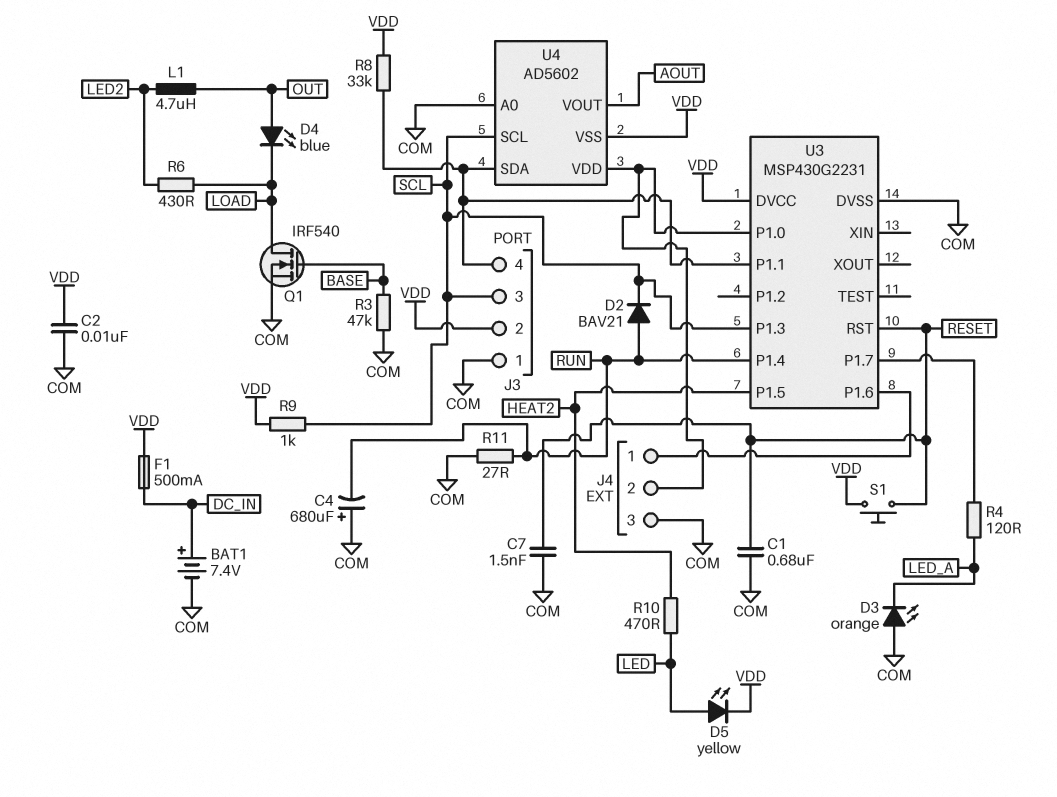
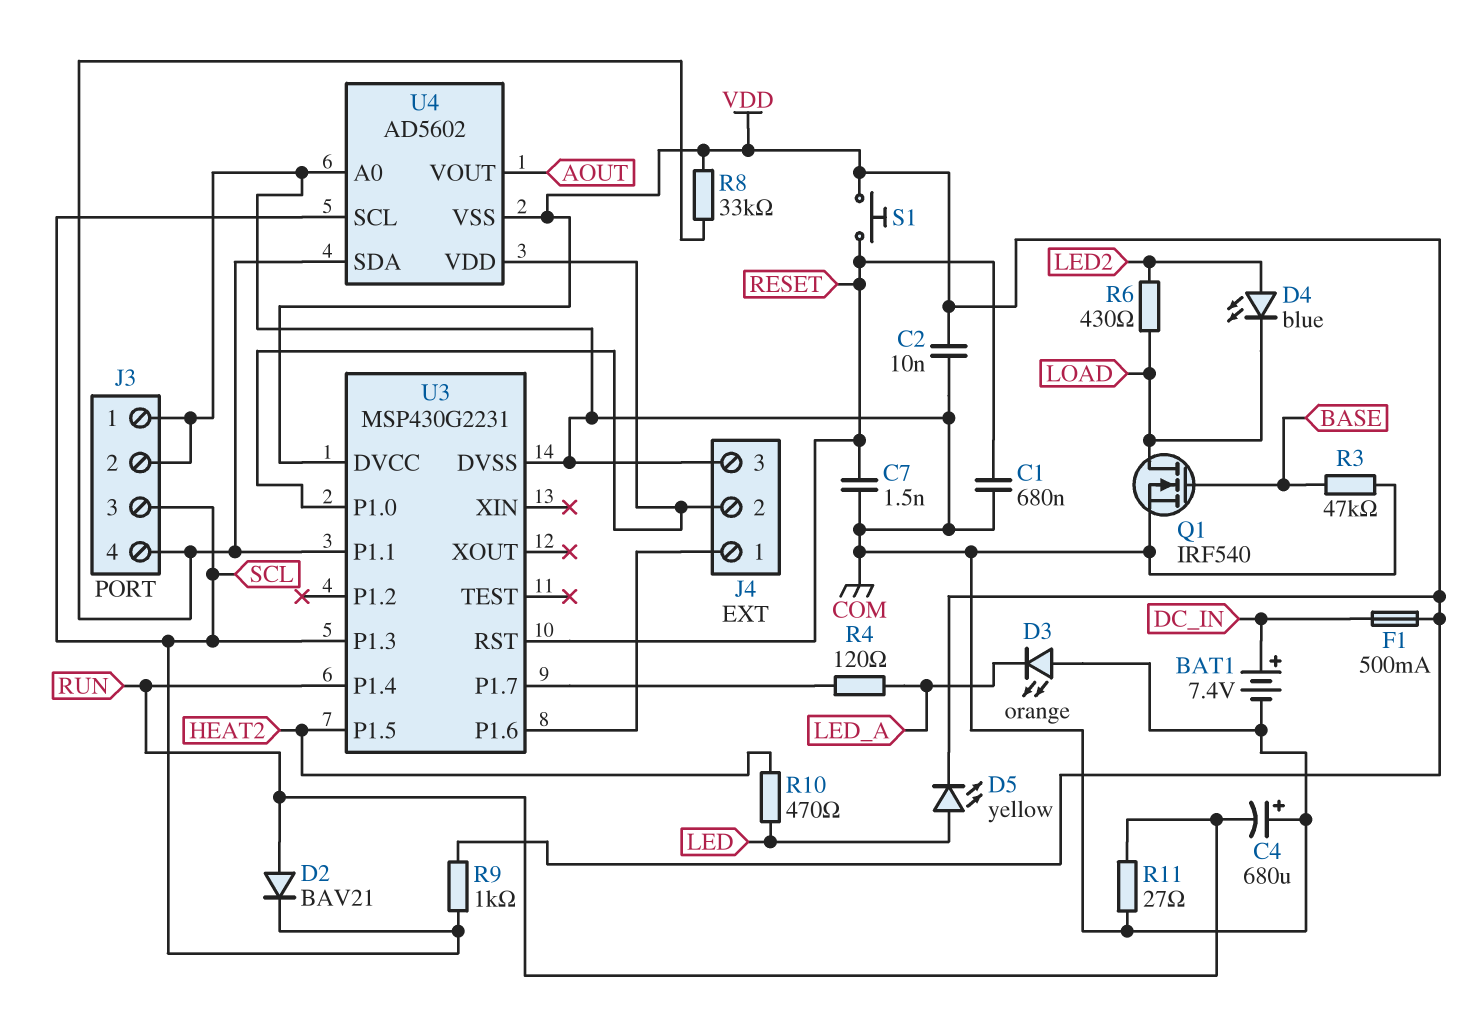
D4: LED blue (A OUT, K LOAD) -> LED blue (A LED2, K LOAD)
J3 pin 2: VDD -> COM
L1: 4.7uH (LED2, OUT) -> none

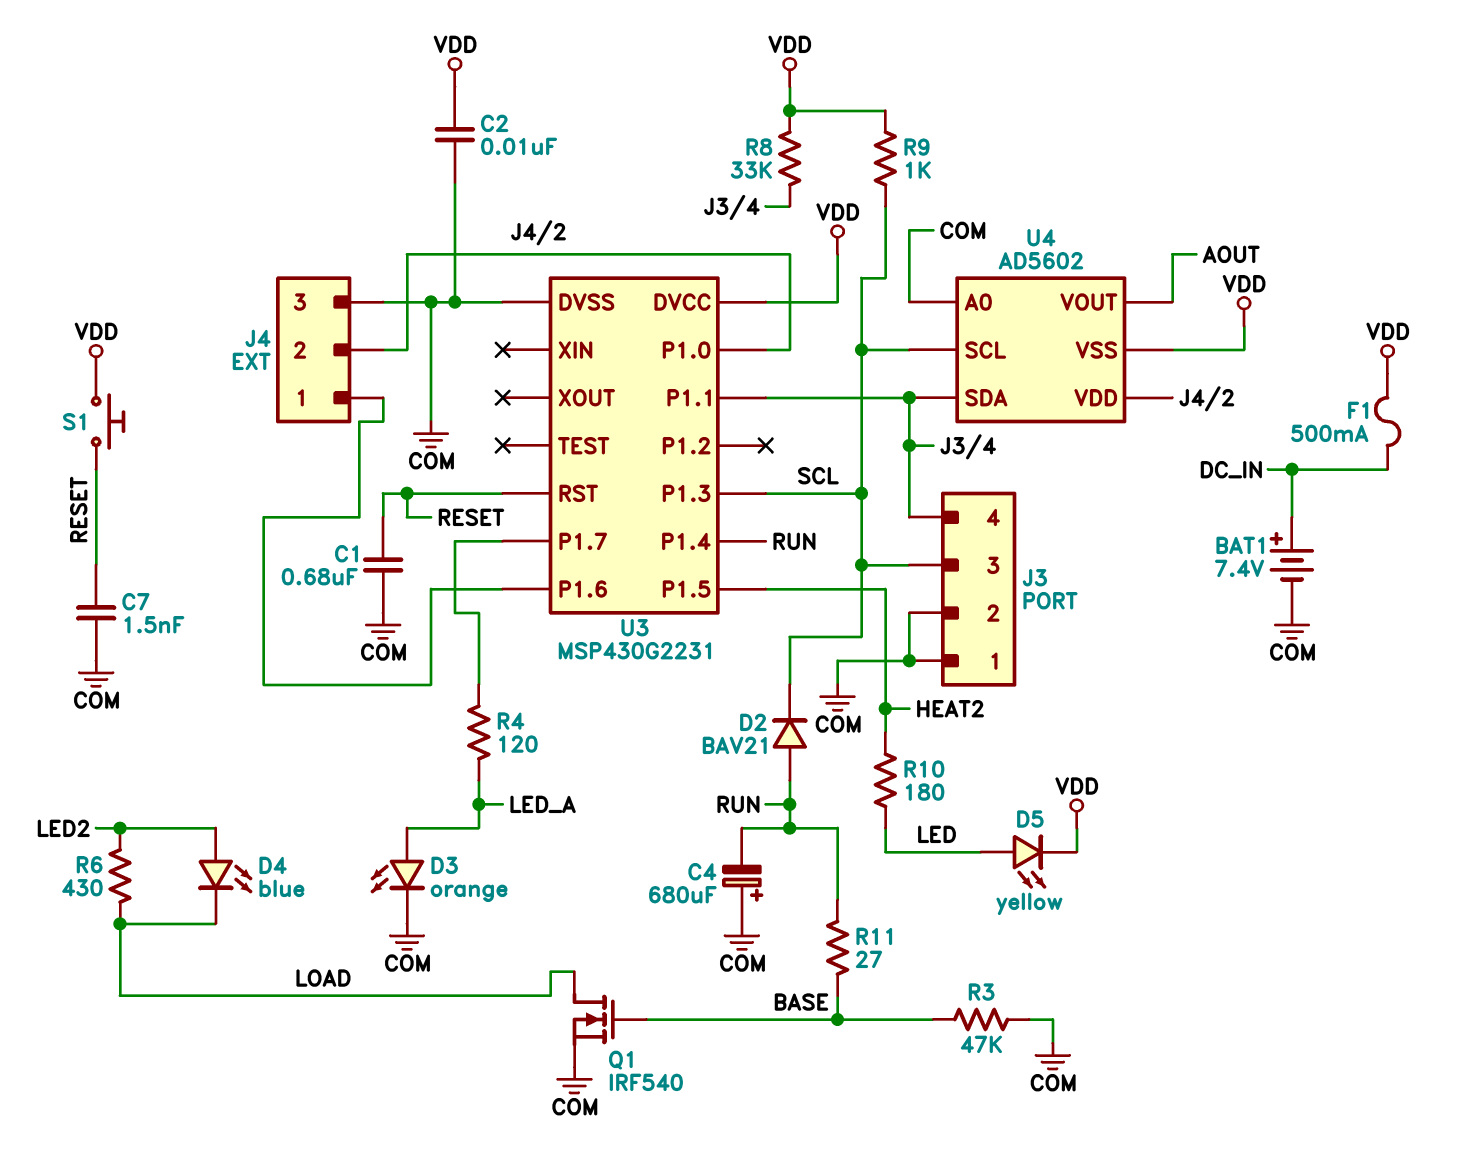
D3: LED orange (A COM, K LED_A) -> LED orange (A LED_A, K COM)
R10: 470 (HEAT2, LED) -> 180 (HEAT2, LED)
R11: 27 (COM, RUN) -> 27 (BASE, RUN)

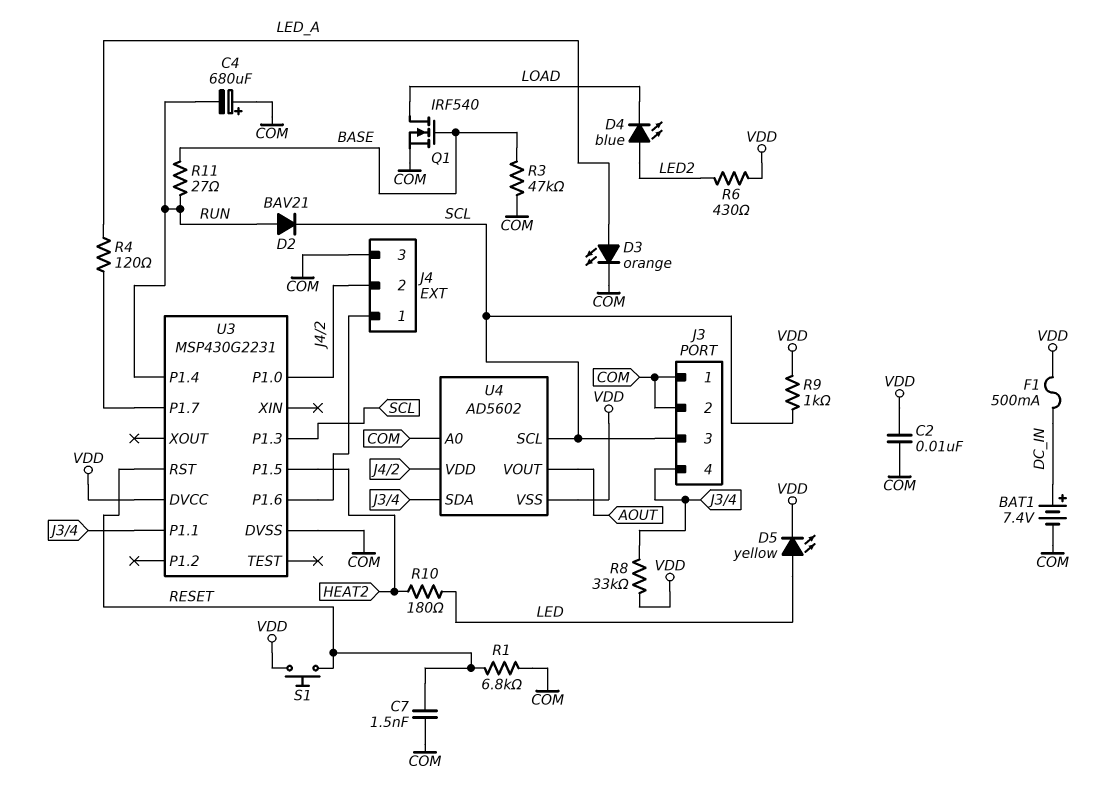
C1: 680nF (COM, RESET) -> none
R1: none -> 6.8k (COM, RESET)
R6: 430 (LED2, LOAD) -> 430 (LED2, VDD)

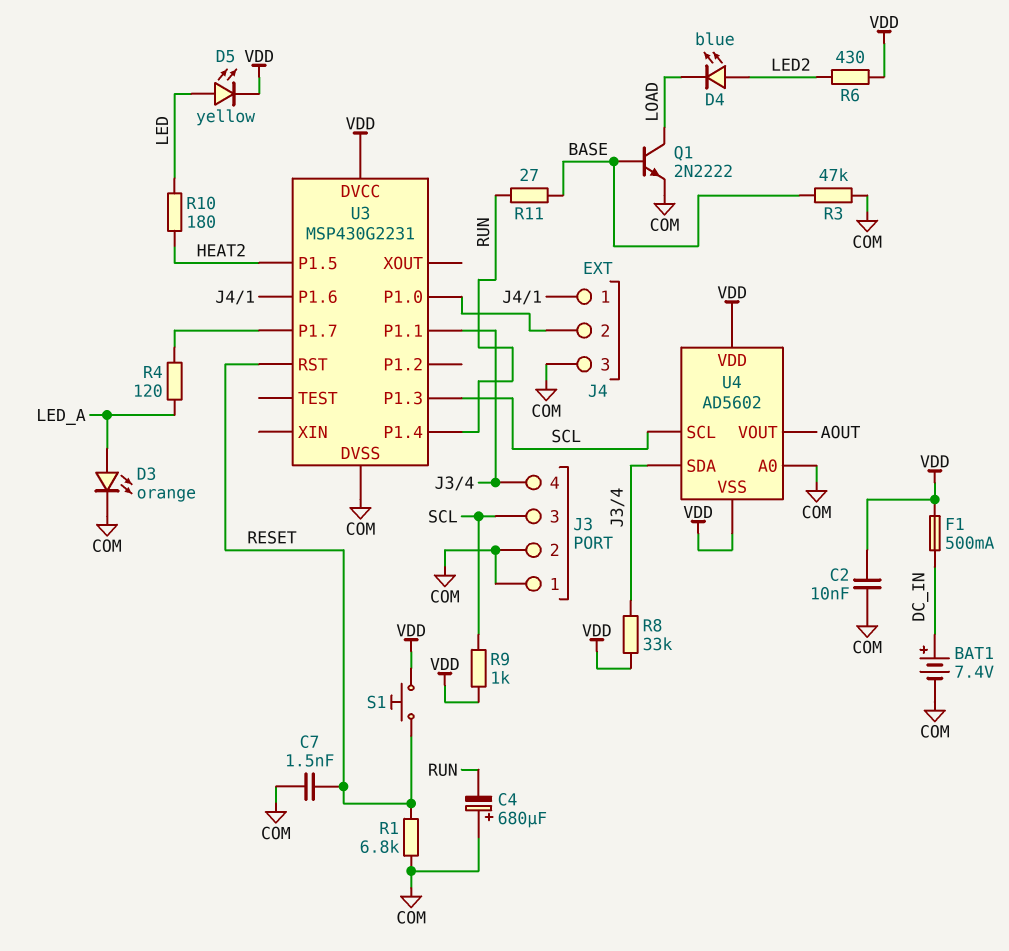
D2: diode BAV21 (A RUN, K SCL) -> none
Q1: NMOS IRF540 (G BASE, D LOAD, S COM) -> NPN 2N2222 (B BASE, C LOAD, E COM)
U4 pin VDD: J4/2 -> VDD

